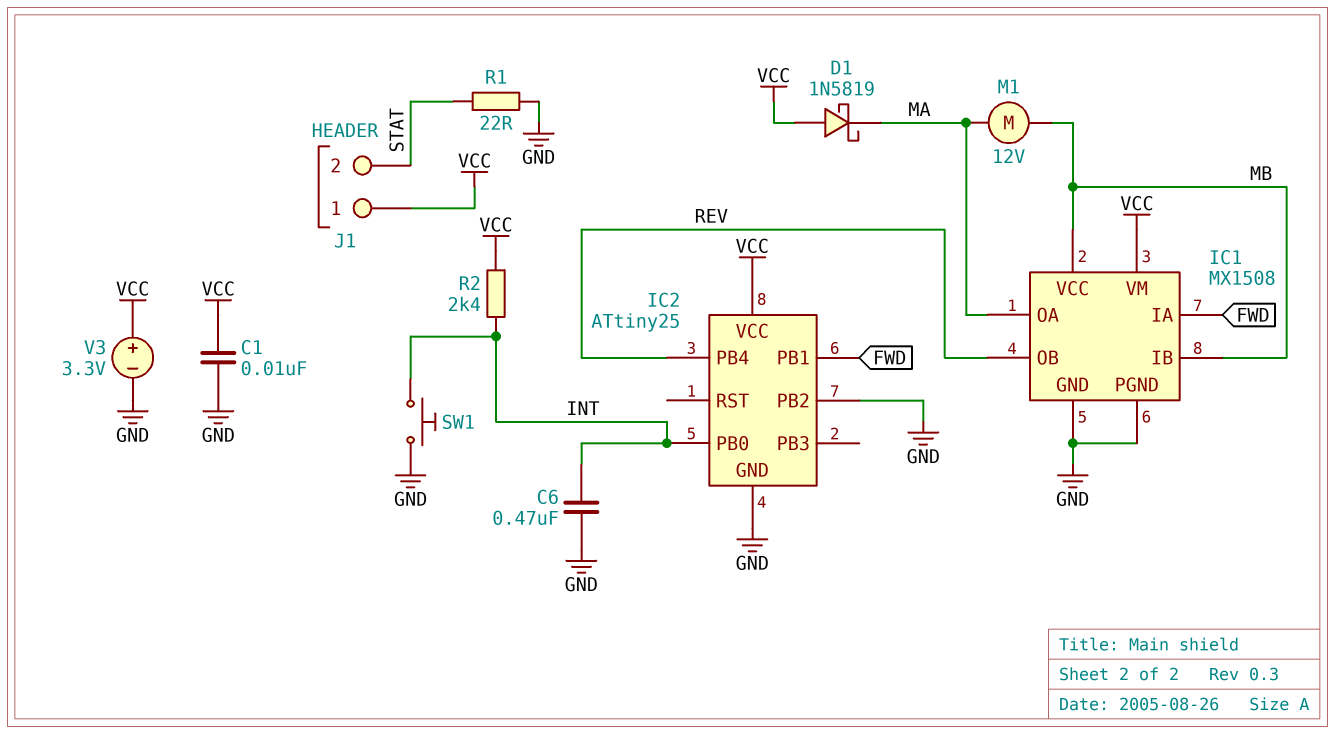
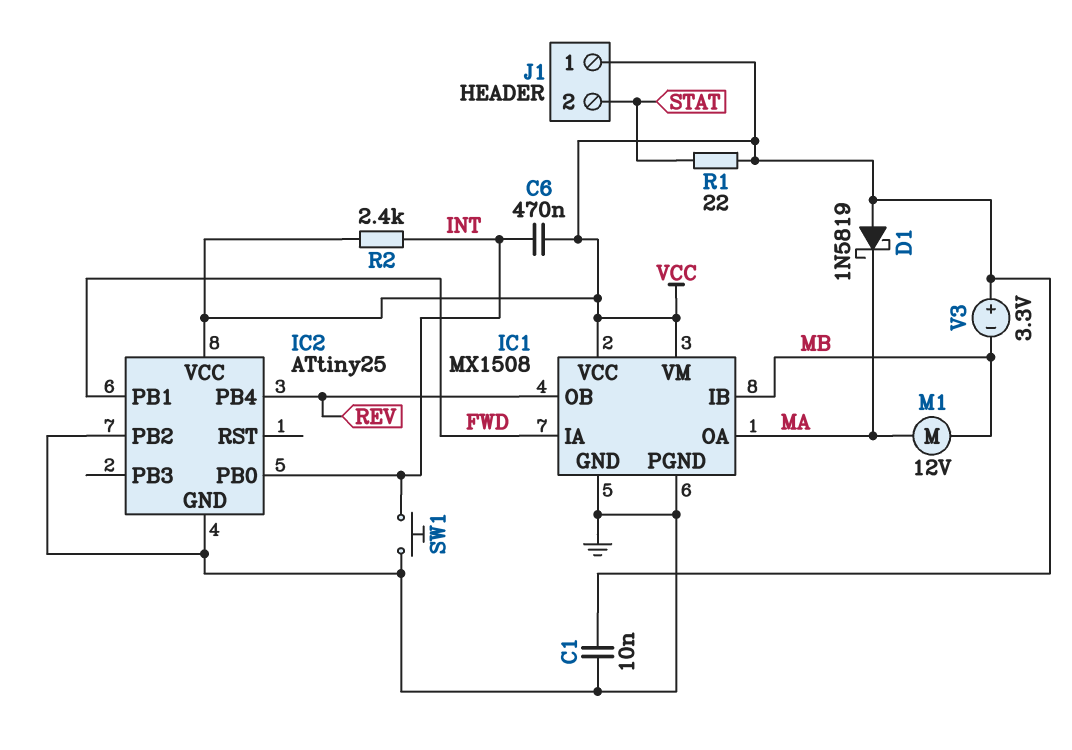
C6: 470nF (GND, INT) -> 470nF (INT, VCC)
IC1 pin VCC: MB -> VCC
R1: 22 (GND, STAT) -> 22 (STAT, VCC)
V3: 3.3V (plus VCC, minus GND) -> 3.3V (plus VCC, minus MB)

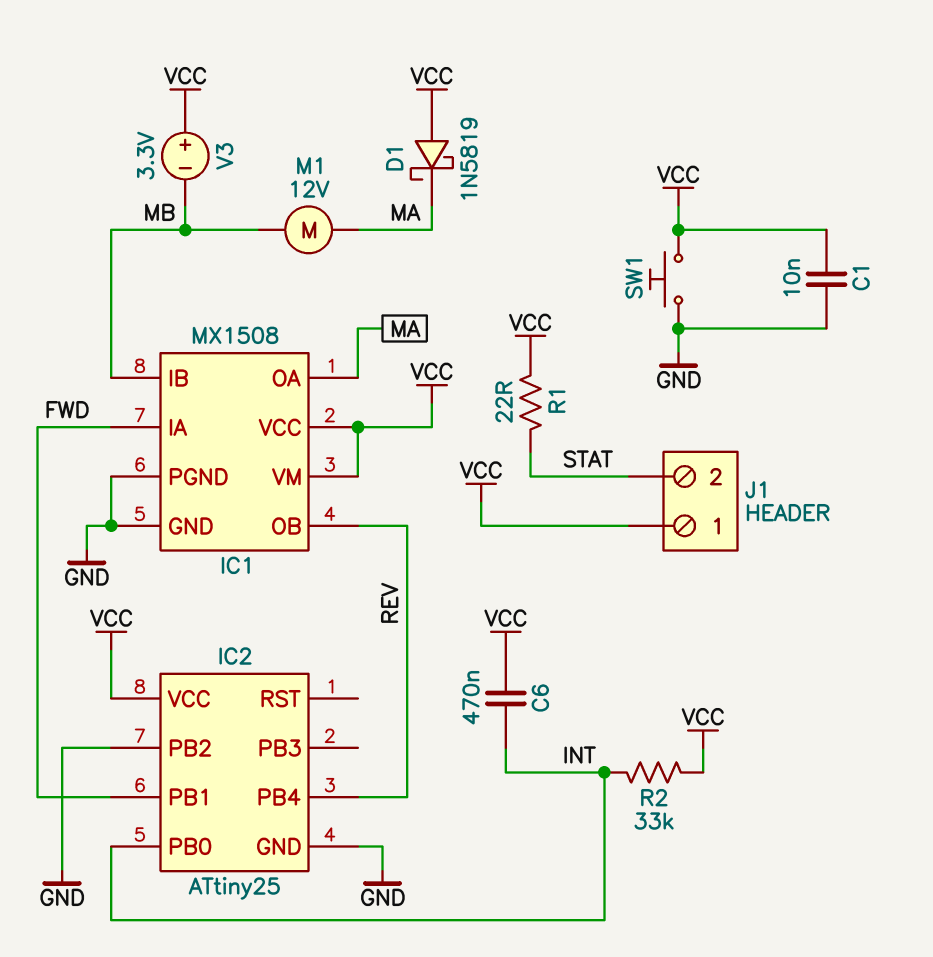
R2: 2.4k (INT, VCC) -> 33k (INT, VCC)
SW1: button (GND, INT) -> button (GND, VCC)

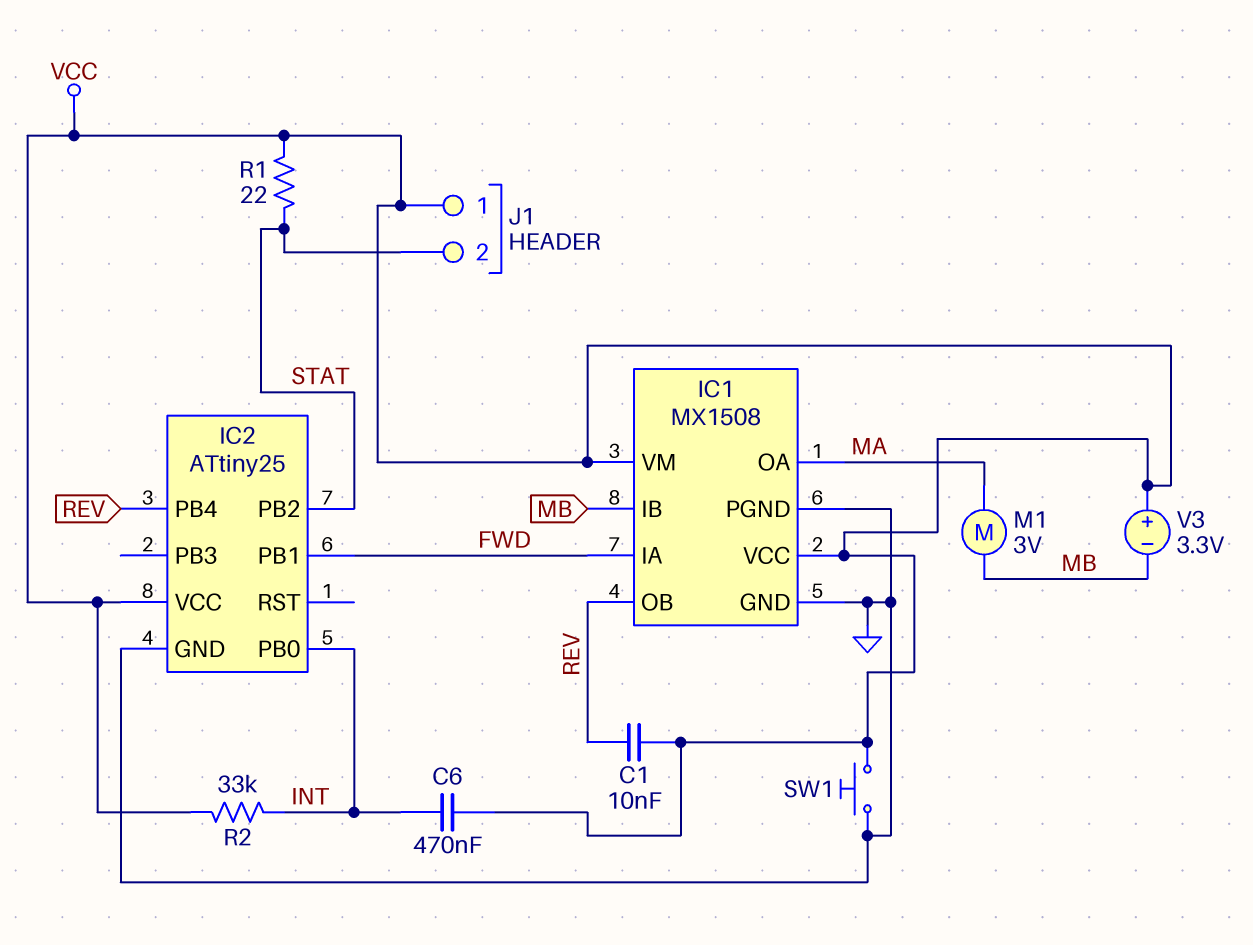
C1: 10nF (GND, VCC) -> 10nF (REV, VCC)
D1: schottky 1N5819 (A VCC, K MA) -> none
IC2 pin PB2: GND -> STAT
M1: motor 12V (MA, MB) -> motor 3V (MA, MB)

